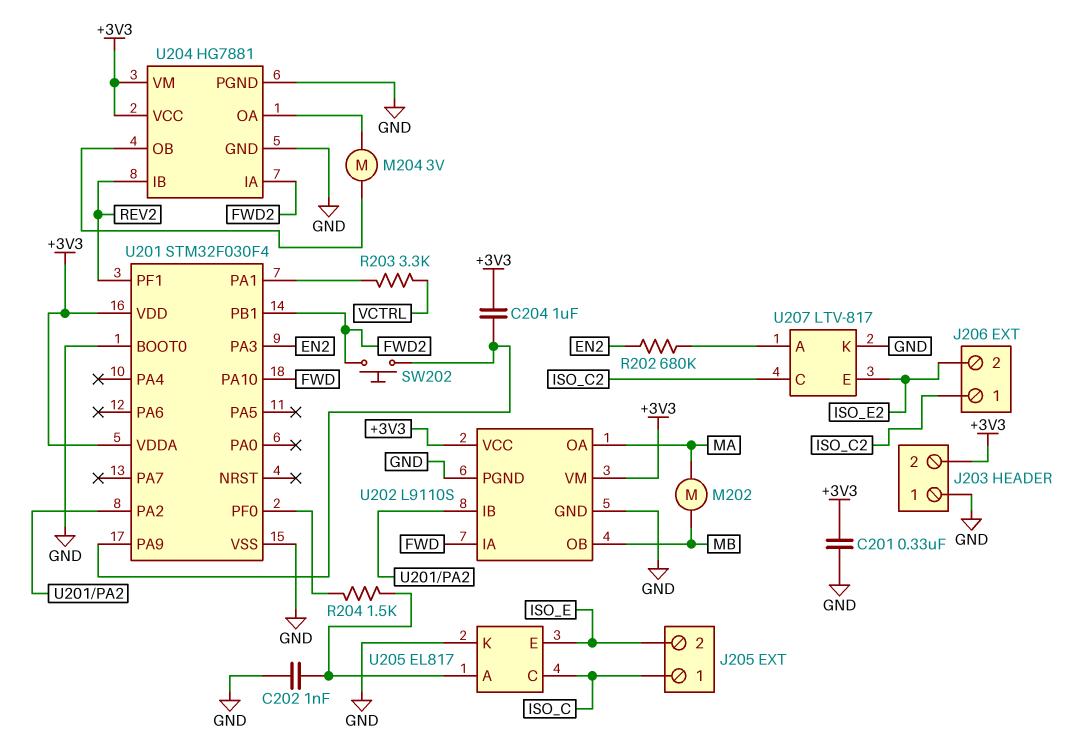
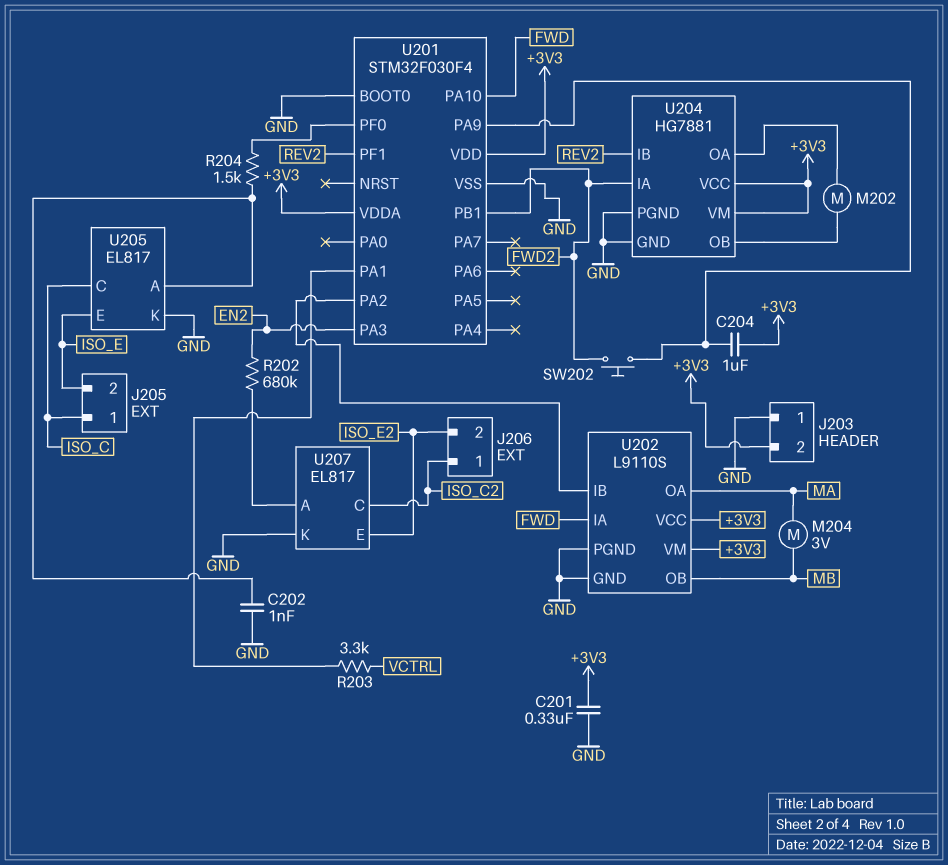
M202: motor (MA, MB) -> motor (U204/OA, U204/OB)
M204: motor 3V (U204/OA, U204/OB) -> motor 3V (MA, MB)
U207: LTV-817 -> EL817

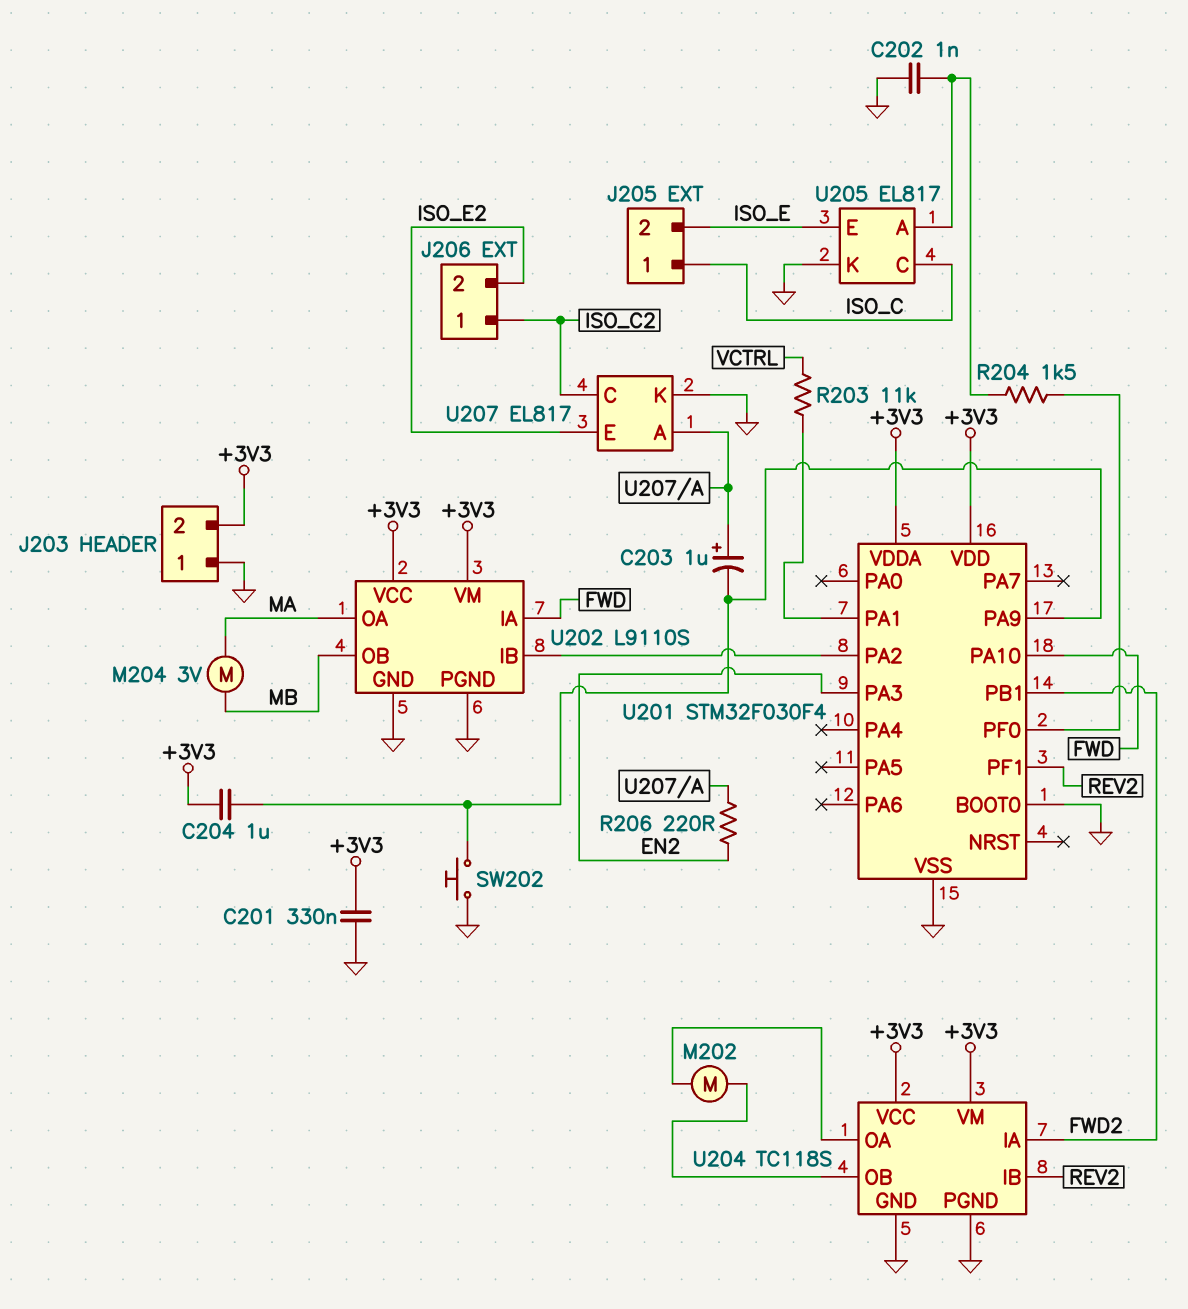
C203: none -> 1uF (plus U207/A, minus U201/PA9)
R202: 680k (EN2, U207/A) -> none
R203: 3.3k (U201/PA1, VCTRL) -> 11k (U201/PA1, VCTRL)
R206: none -> 220 (EN2, U207/A)
SW202: button (FWD2, U201/PA9) -> button (GND, U201/PA9)
U204: HG7881 -> TC118S

